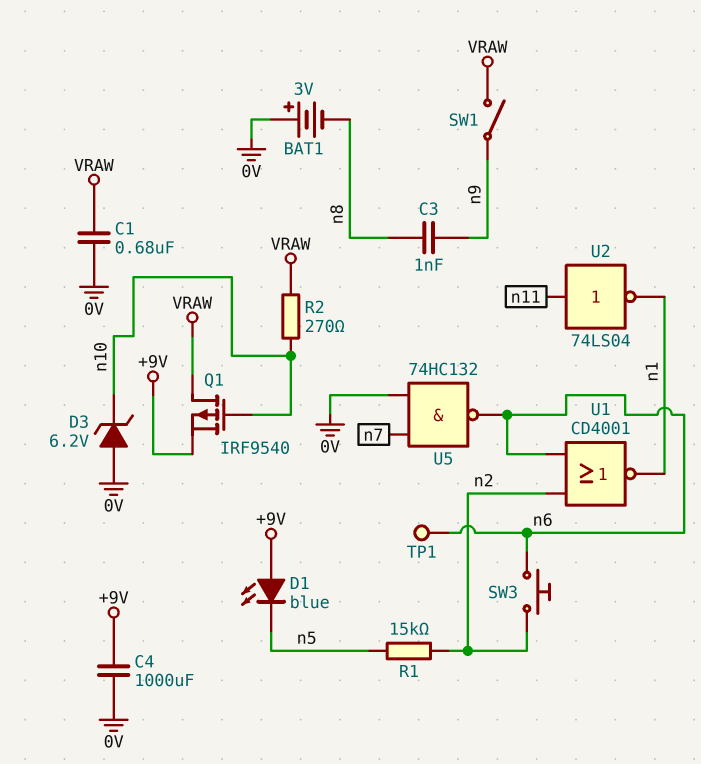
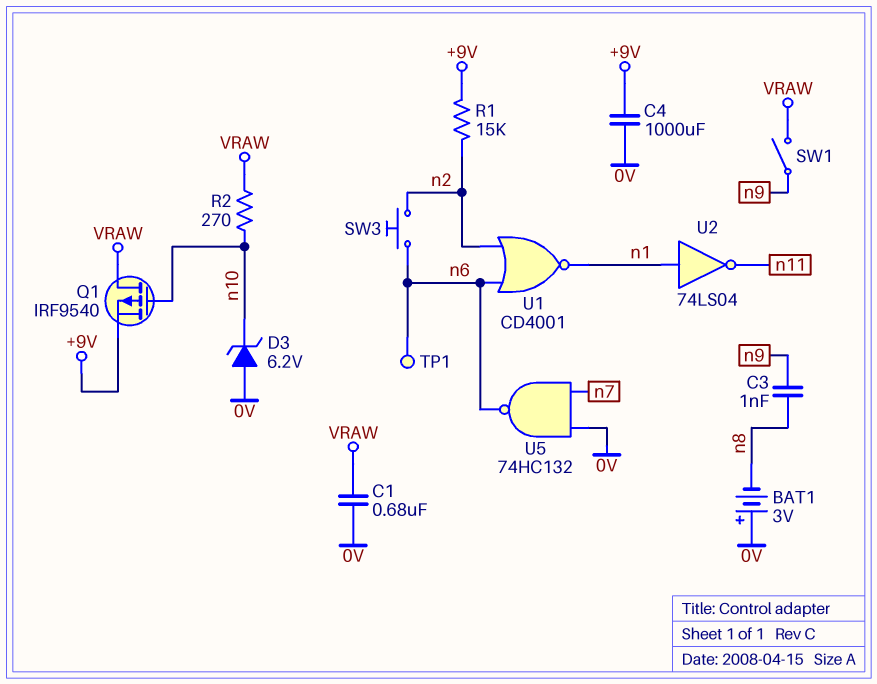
D1: LED blue (A +9V, K n5) -> none
R1: 15k (n2, n5) -> 15k (+9V, n2)
U2: NOT 74LS04 (in n11, out n1) -> NOT 74LS04 (in n1, out n11)

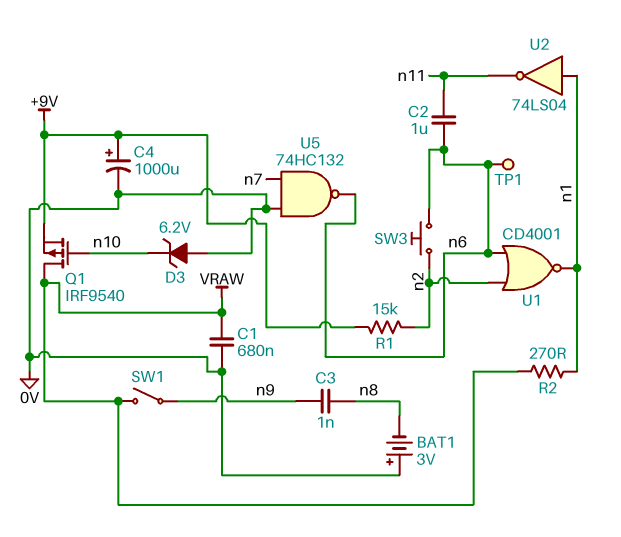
C2: none -> 1uF (n6, n11)
C4: 1000uF (+9V, 0V) -> 1000uF (plus +9V, minus 0V)
R2: 270 (VRAW, n10) -> 270 (VRAW, n1)

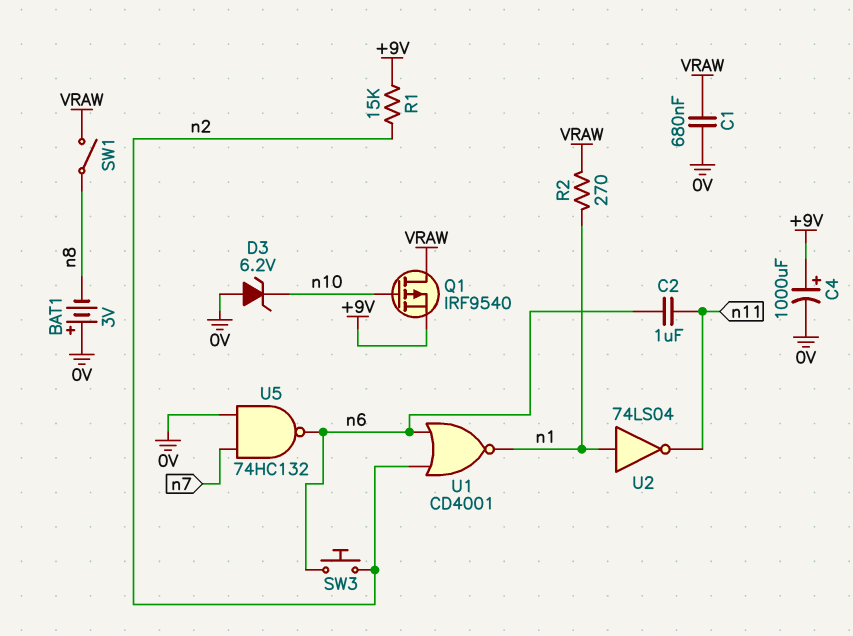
C3: 1nF (n8, n9) -> none
SW1: switch (VRAW, n9) -> switch (VRAW, n8)
TP1: test point (n6) -> none

